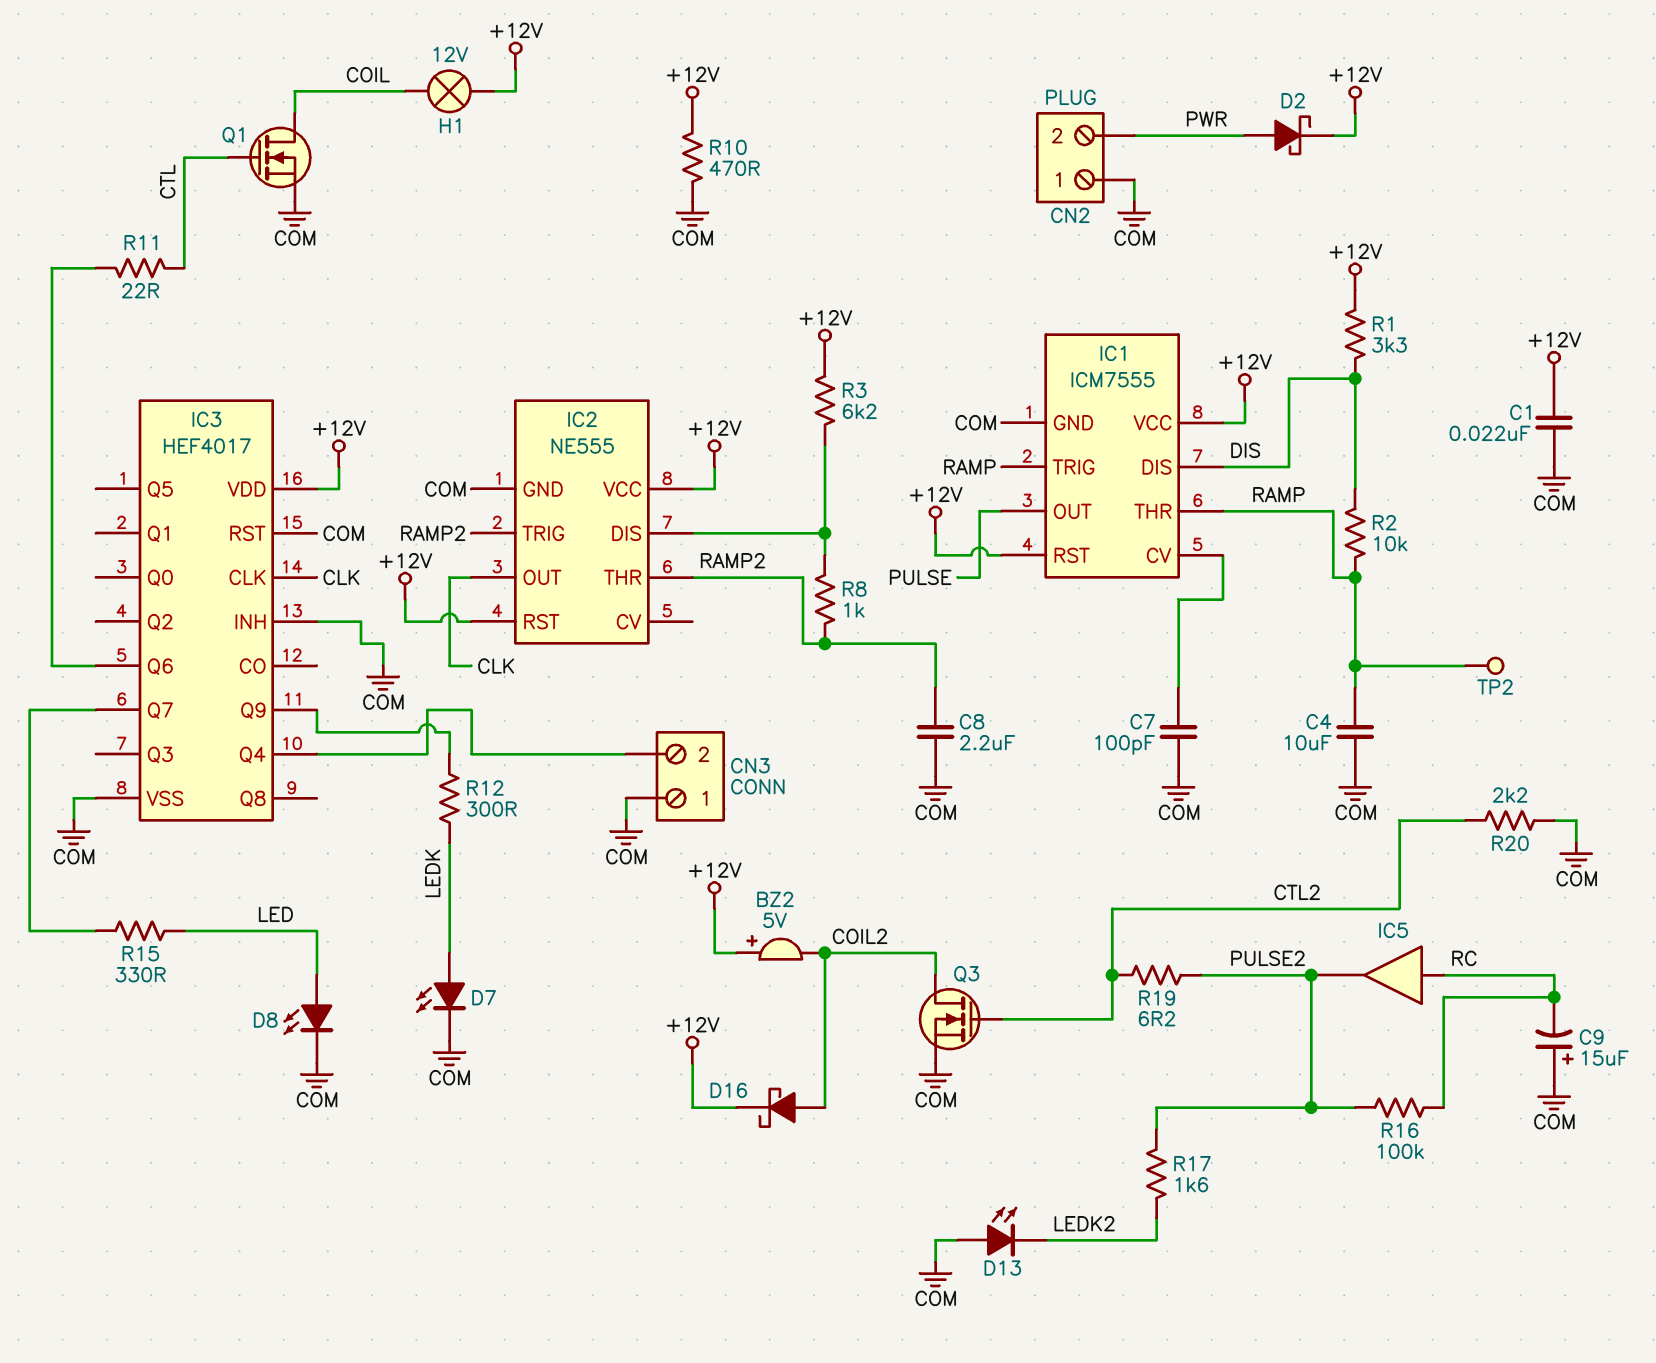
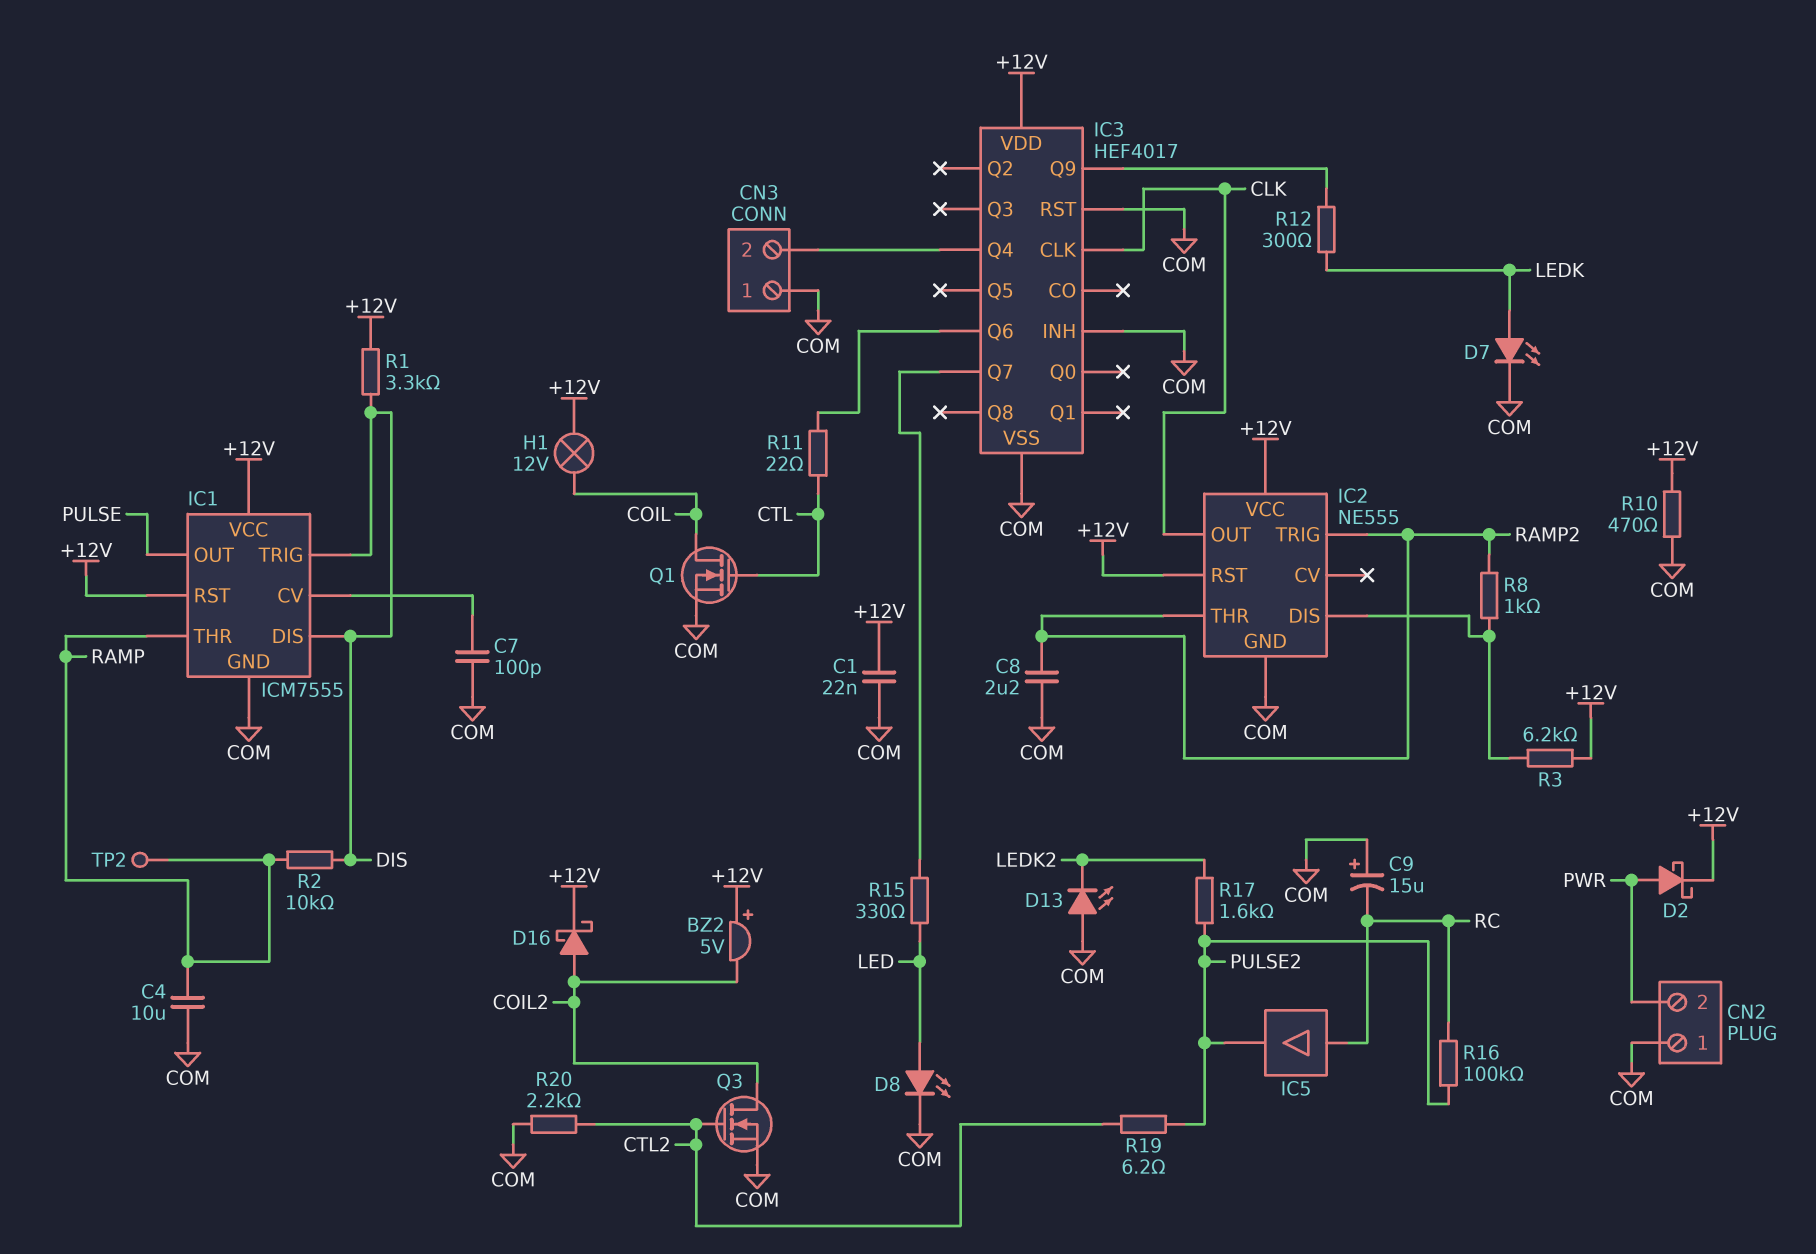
IC1 pin TRIG: RAMP -> DIS

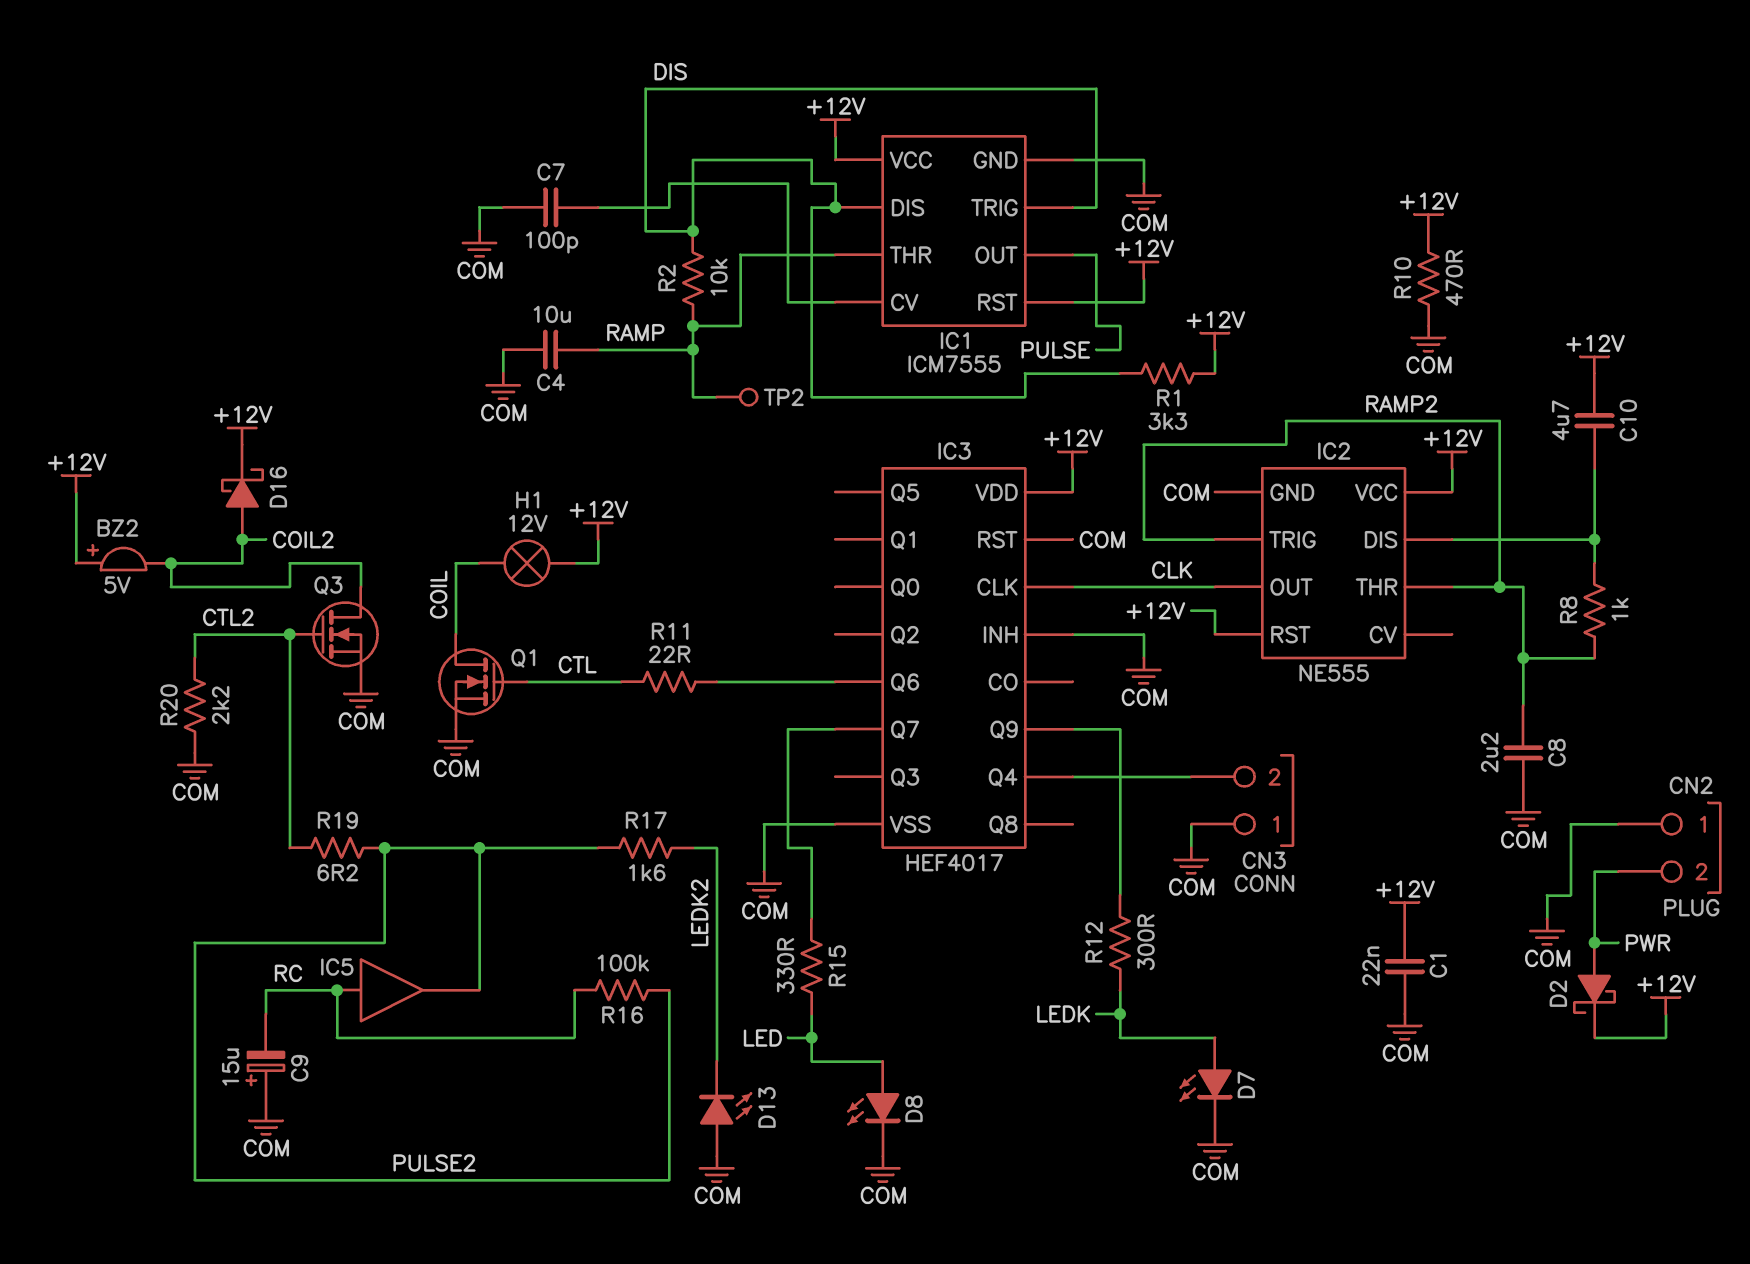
C10: none -> 4.7uF (+12V, IC2/DIS)
R3: 6.2k (+12V, IC2/DIS) -> none

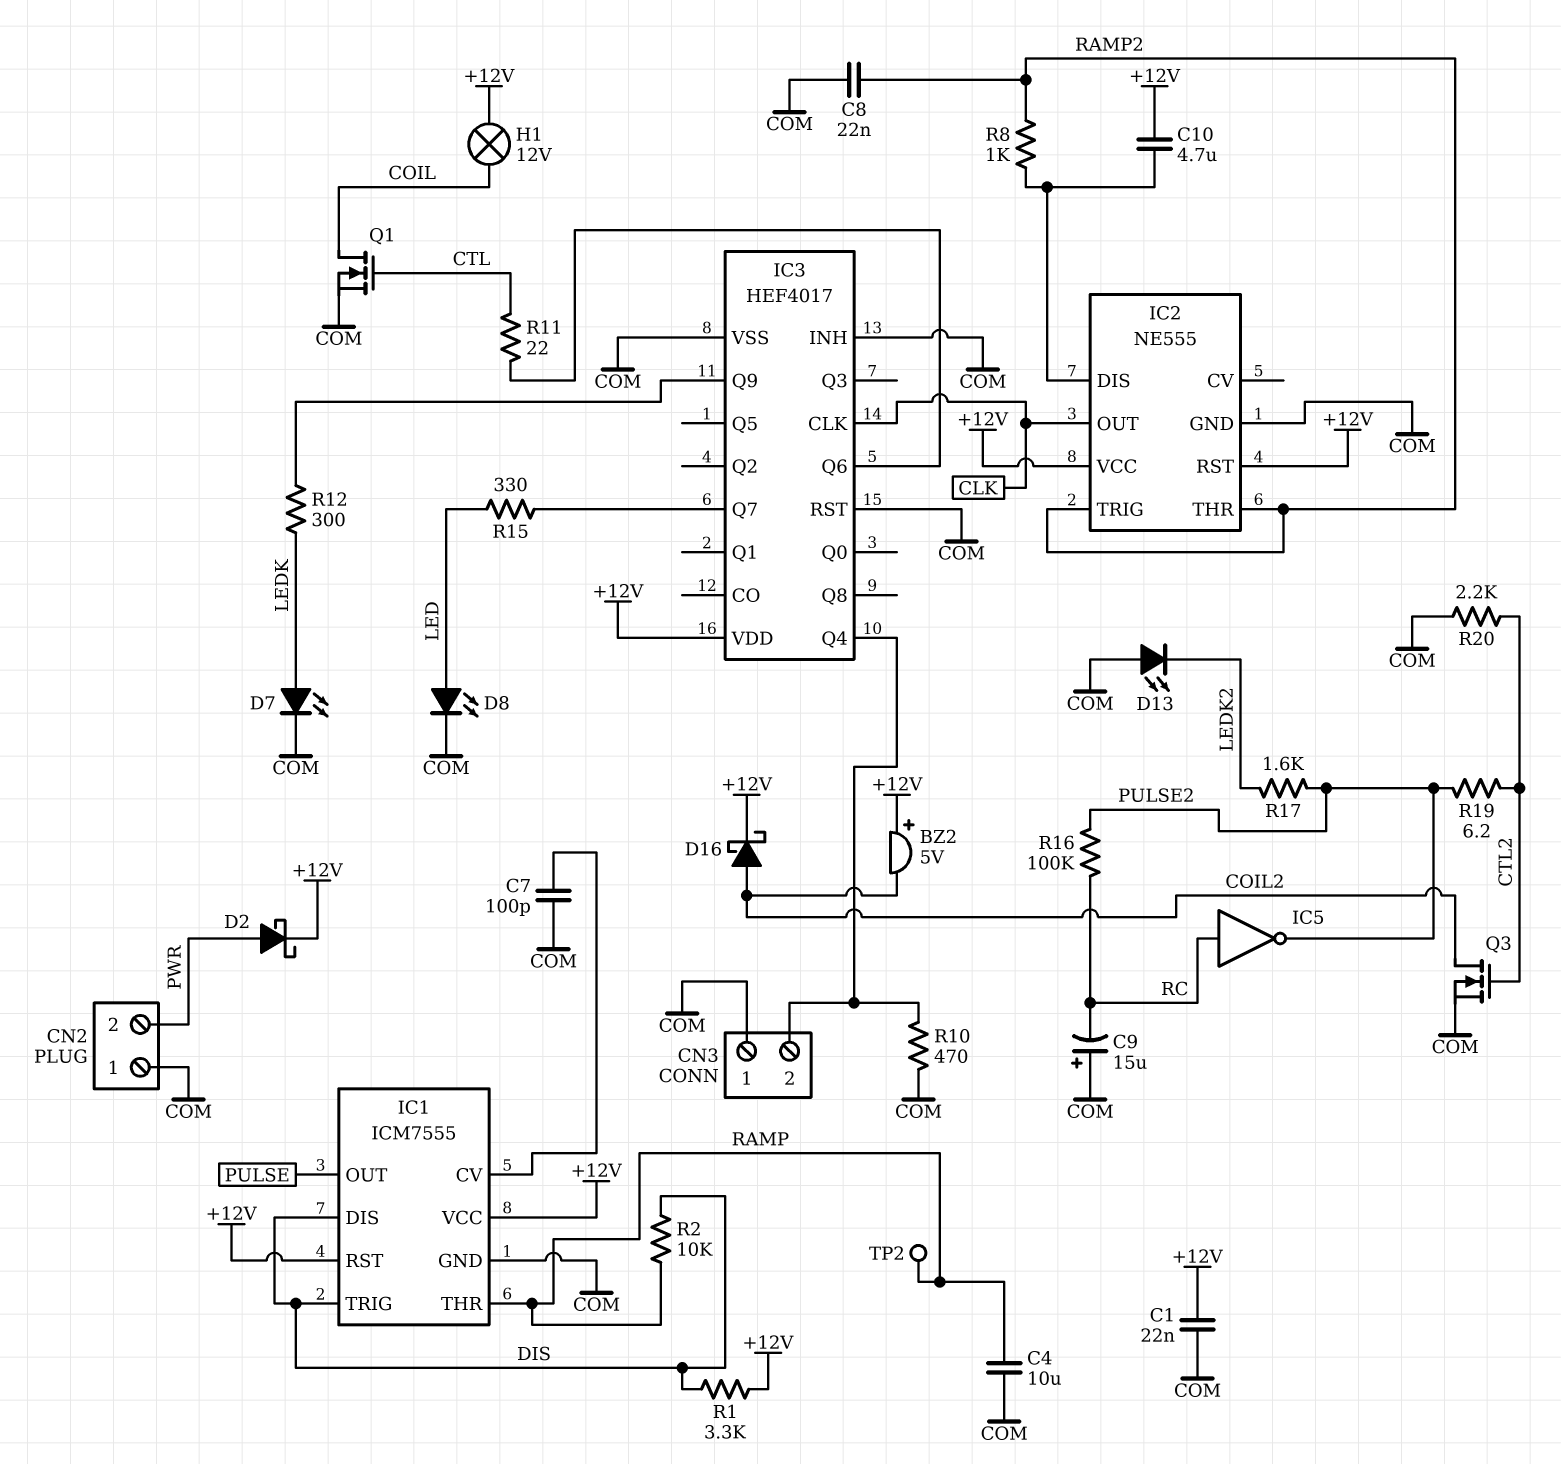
C8: 2.2uF (COM, RAMP2) -> 22nF (COM, RAMP2)
IC5: buffer (in RC, out PULSE2) -> NOT (in RC, out PULSE2)
R10: 470 (+12V, COM) -> 470 (CN3/2, COM)

